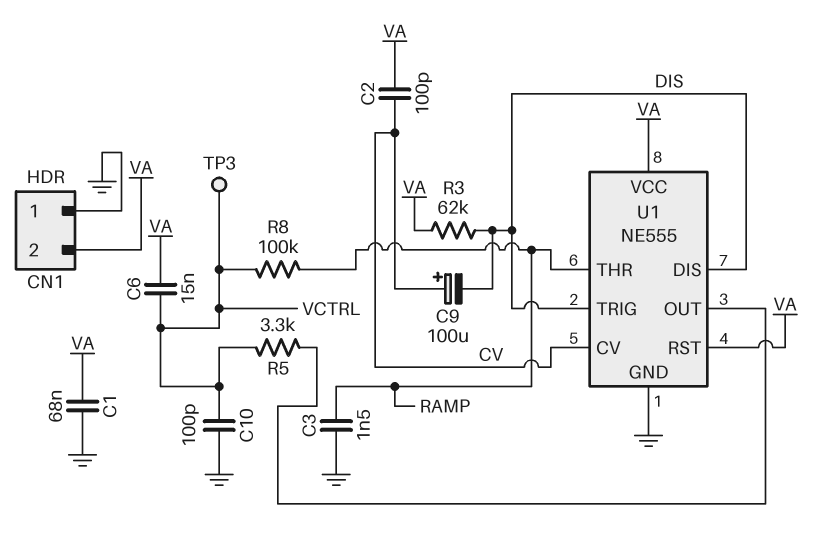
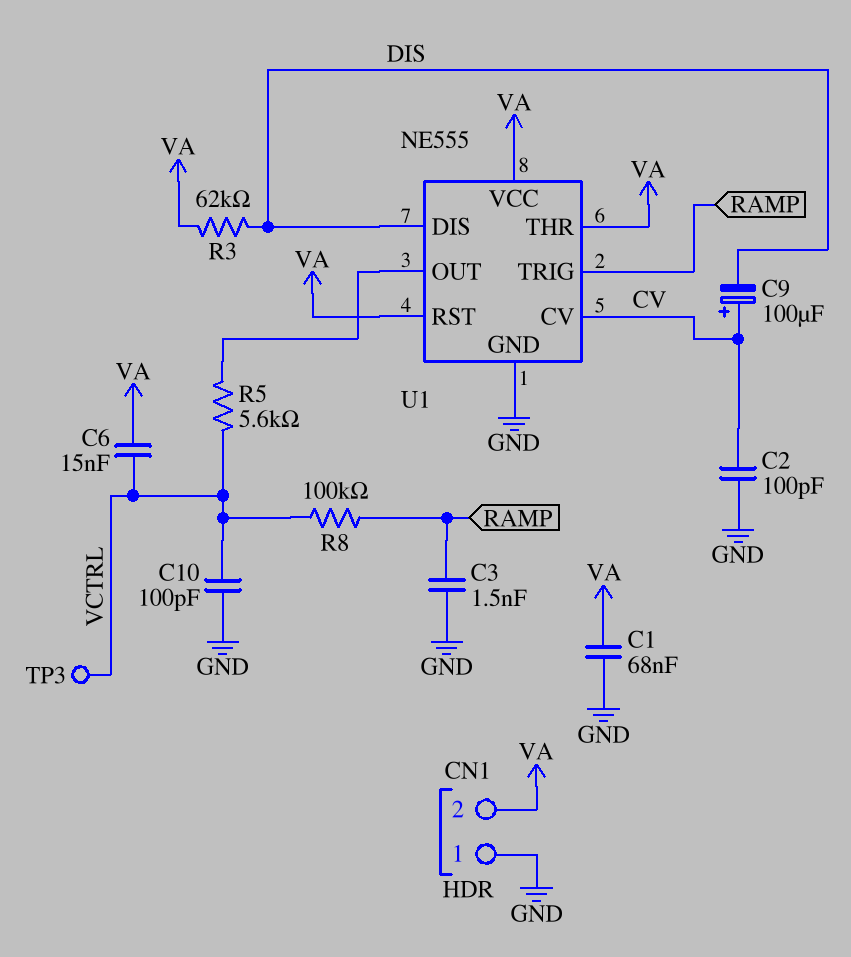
C2: 100pF (CV, VA) -> 100pF (CV, GND)
R5: 3.3k (U1/OUT, VCTRL) -> 5.6k (U1/OUT, VCTRL)
U1 pin THR: RAMP -> VA
U1 pin TRIG: DIS -> RAMP

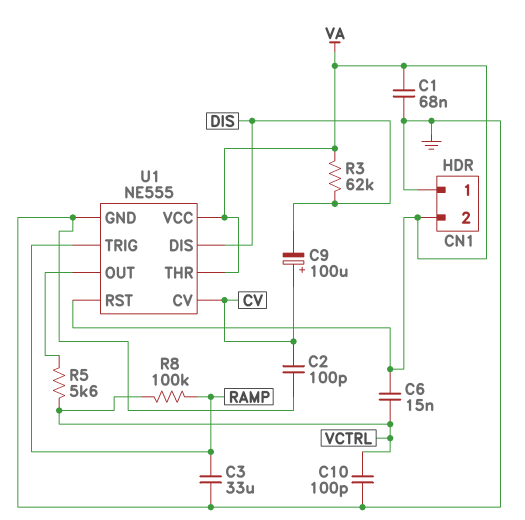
C3: 1.5nF (GND, RAMP) -> 33uF (GND, RAMP)
TP3: test point (VCTRL) -> none

